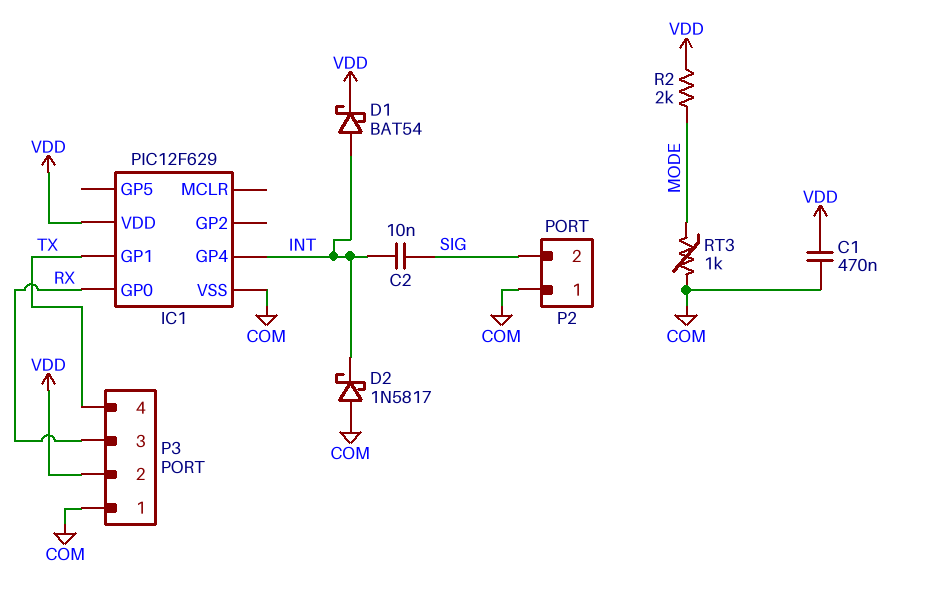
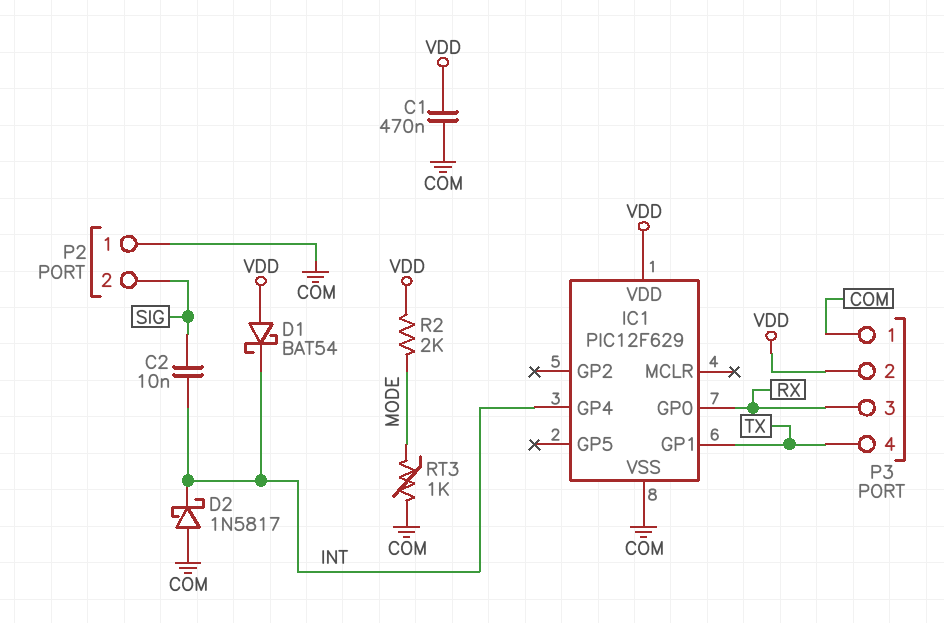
D1: schottky BAT54 (A INT, K VDD) -> schottky BAT54 (A VDD, K INT)

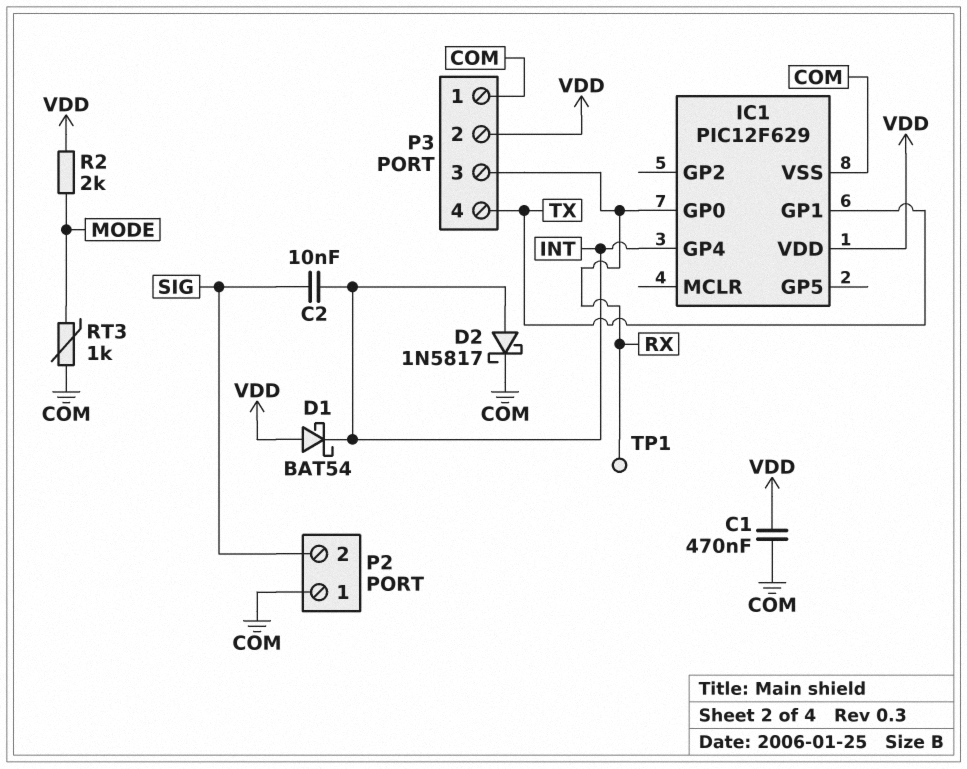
D2: schottky 1N5817 (A COM, K INT) -> schottky 1N5817 (A INT, K COM)
TP1: none -> test point (RX)

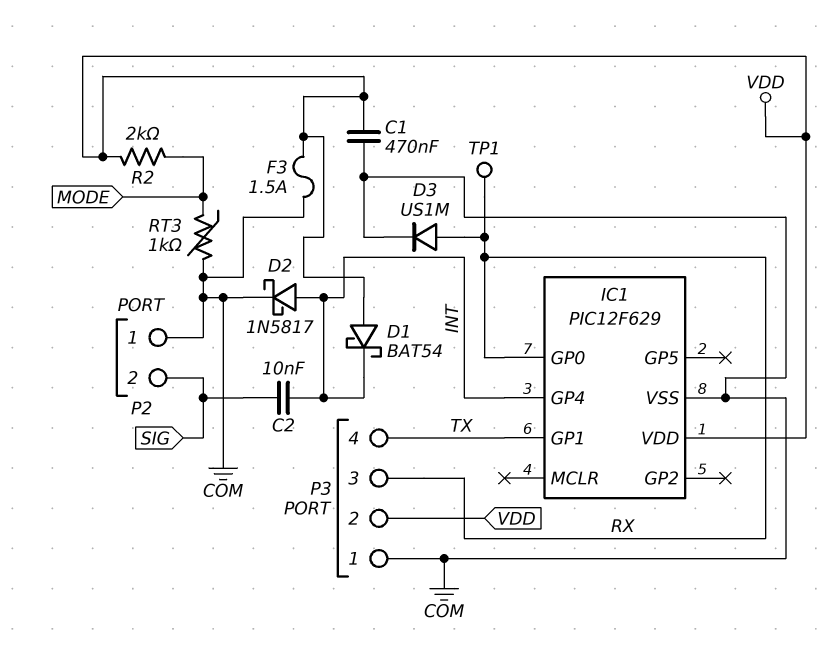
D3: none -> diode US1M (A RX, K COM)
F3: none -> 1.5A (COM, VDD)

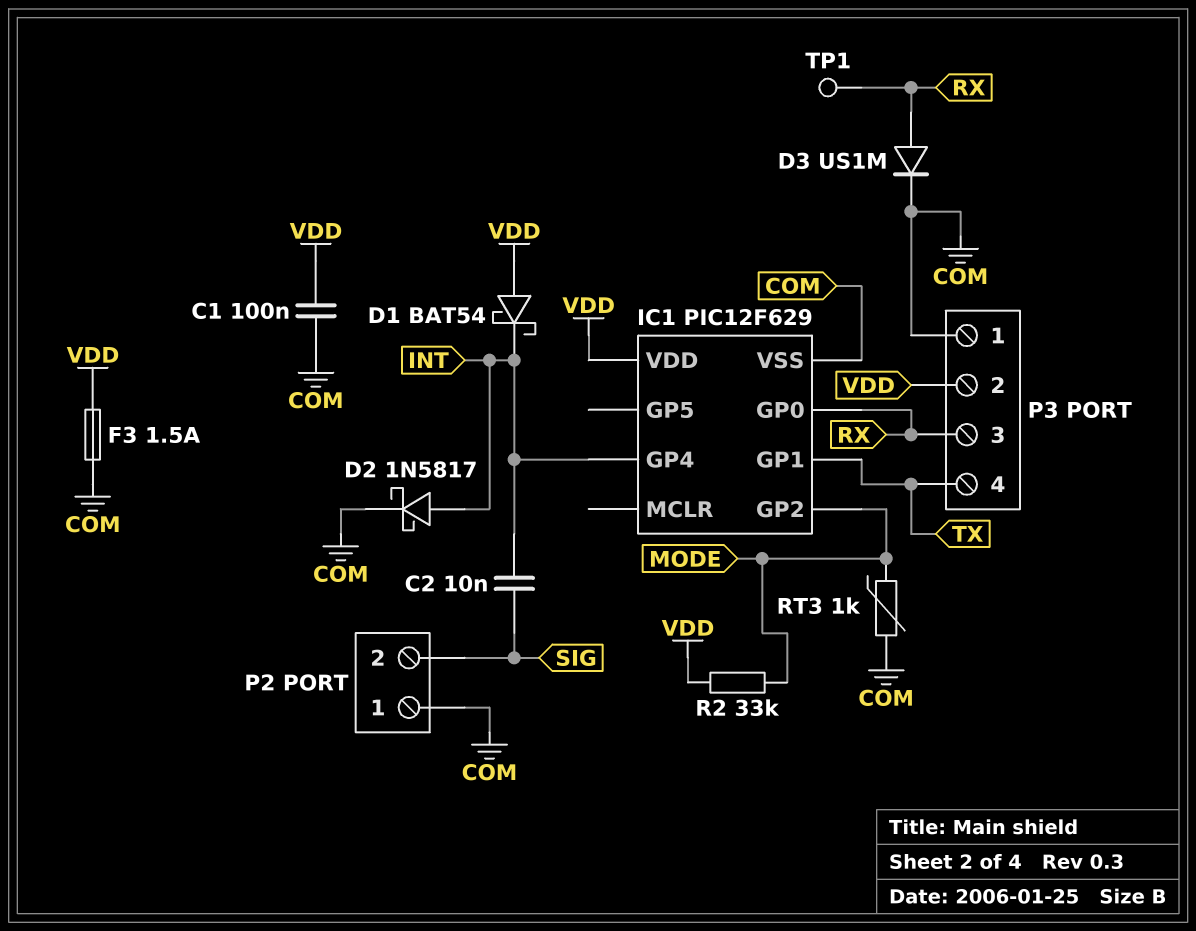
C1: 470nF (COM, VDD) -> 100nF (COM, VDD)
IC1 pin GP2: none -> MODE
R2: 2k (MODE, VDD) -> 33k (MODE, VDD)

